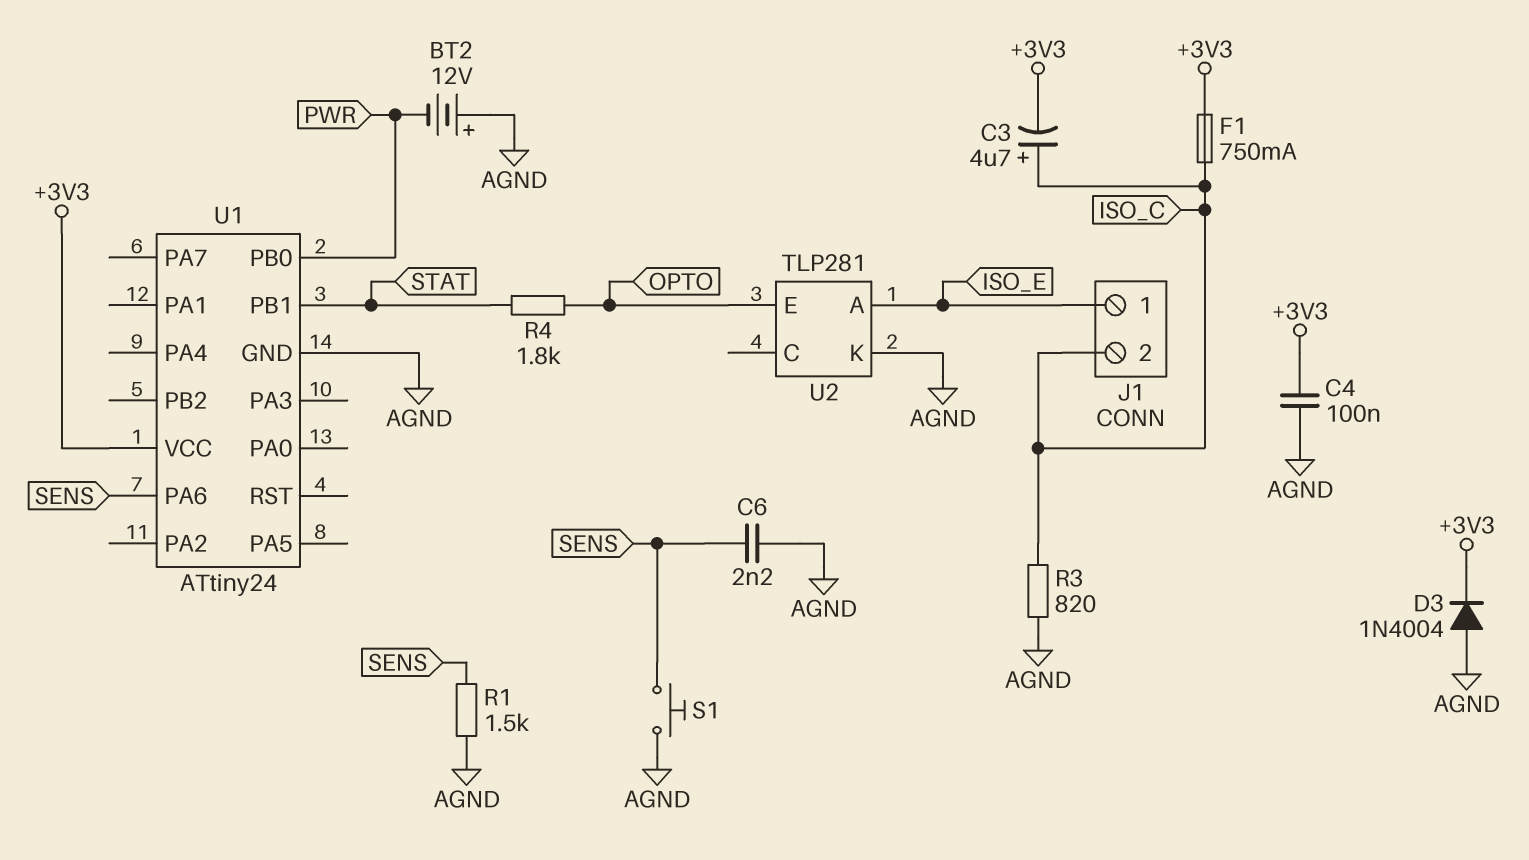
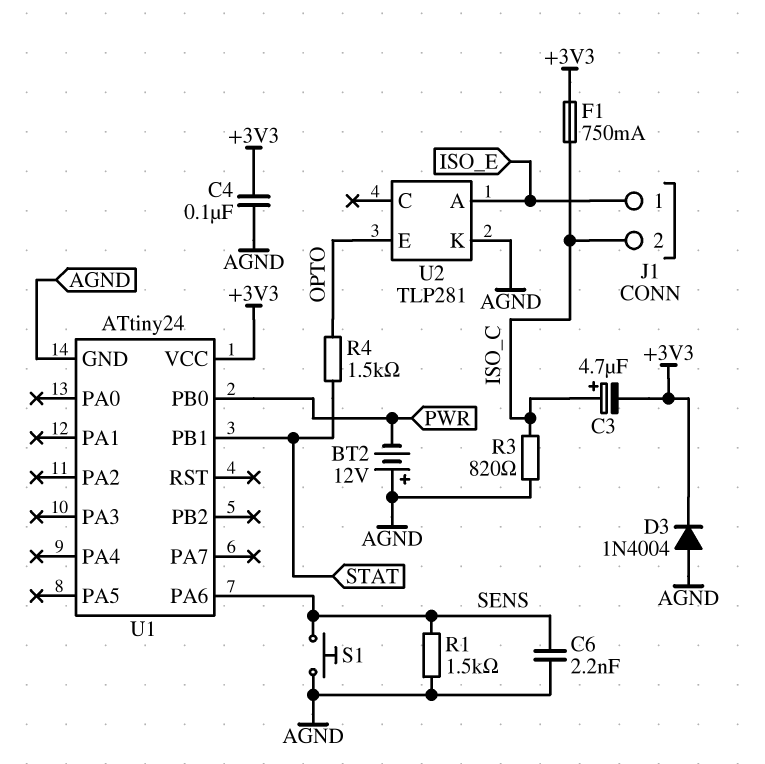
R4: 1.8k (OPTO, STAT) -> 1.5k (OPTO, STAT)

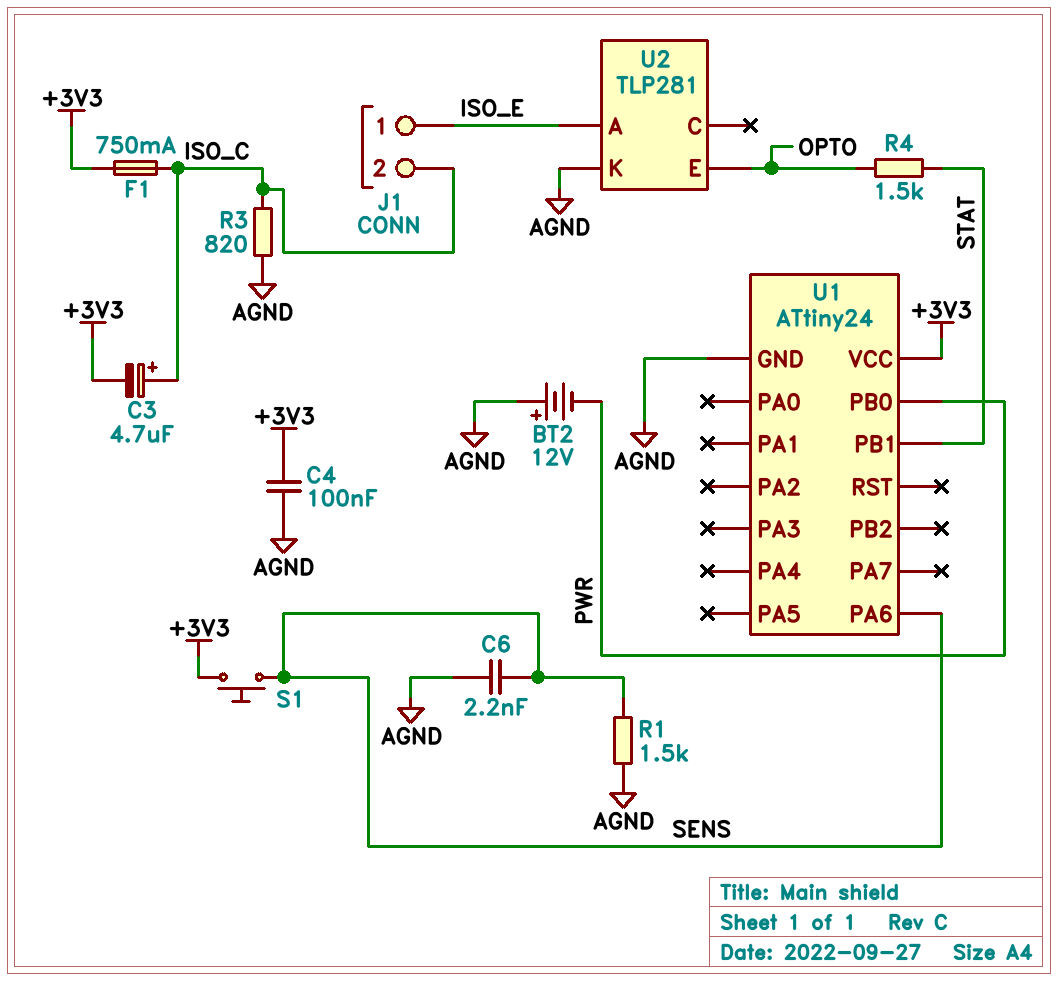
D3: diode 1N4004 (A AGND, K +3V3) -> none
S1: button (AGND, SENS) -> button (+3V3, SENS)

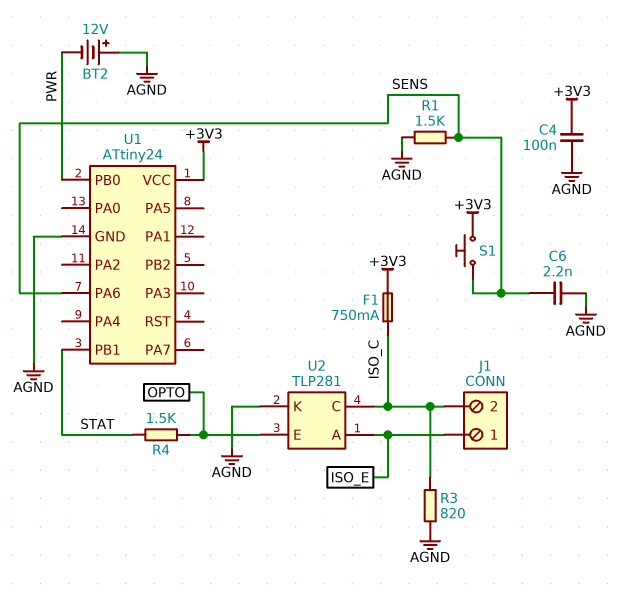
C3: 4.7uF (plus ISO_C, minus +3V3) -> none
U2 pin C: none -> ISO_C

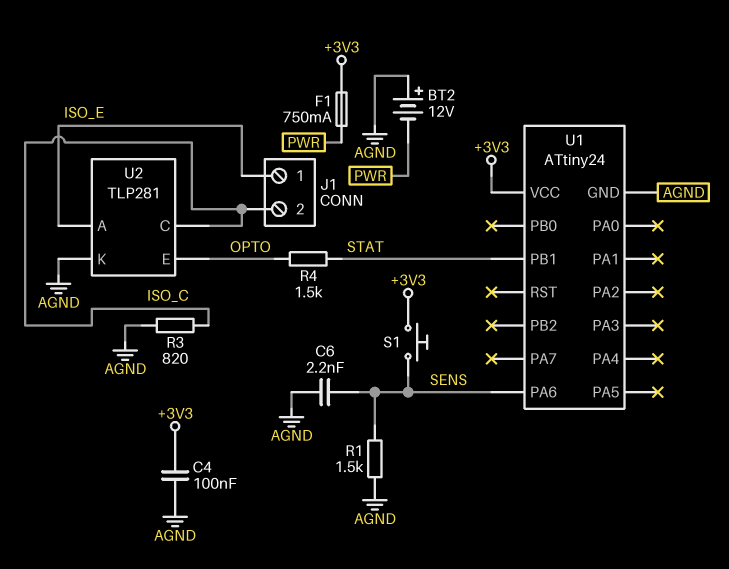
F1: 750mA (+3V3, ISO_C) -> 750mA (+3V3, PWR)
U1 pin PB0: PWR -> none

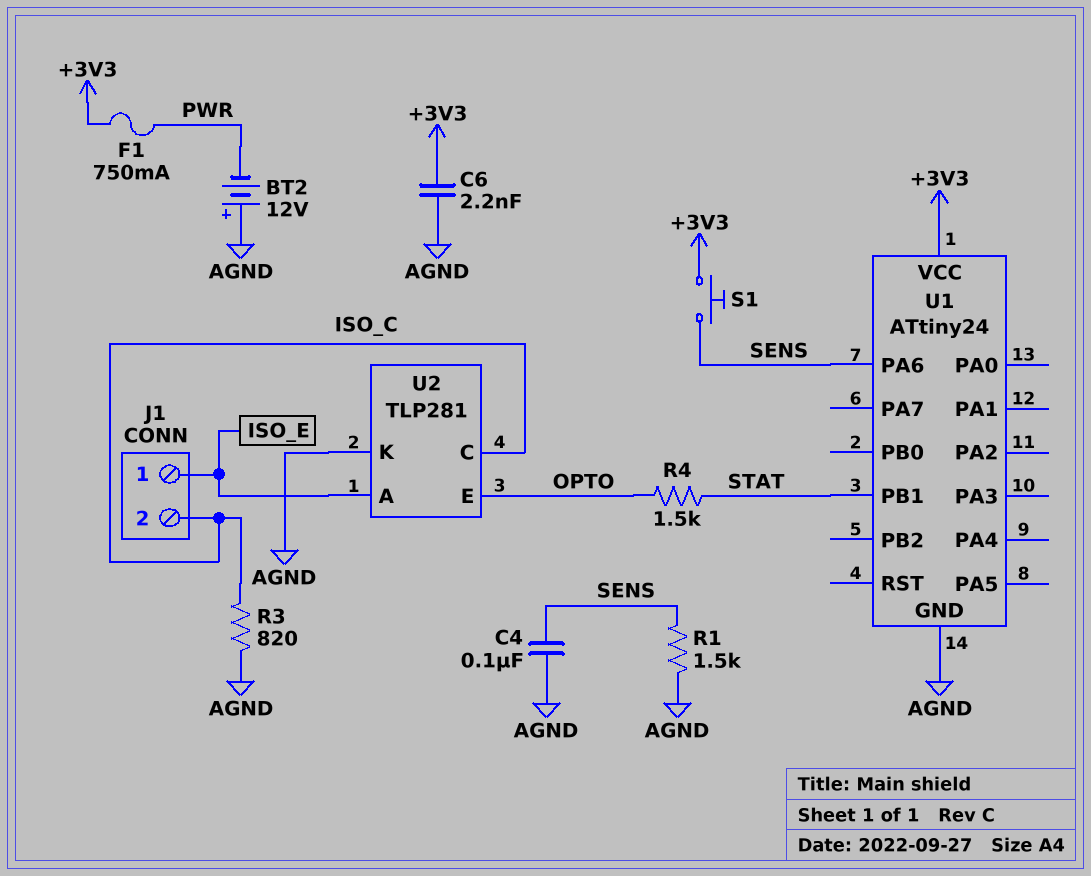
C4: 100nF (+3V3, AGND) -> 100nF (AGND, SENS)
C6: 2.2nF (AGND, SENS) -> 2.2nF (+3V3, AGND)

